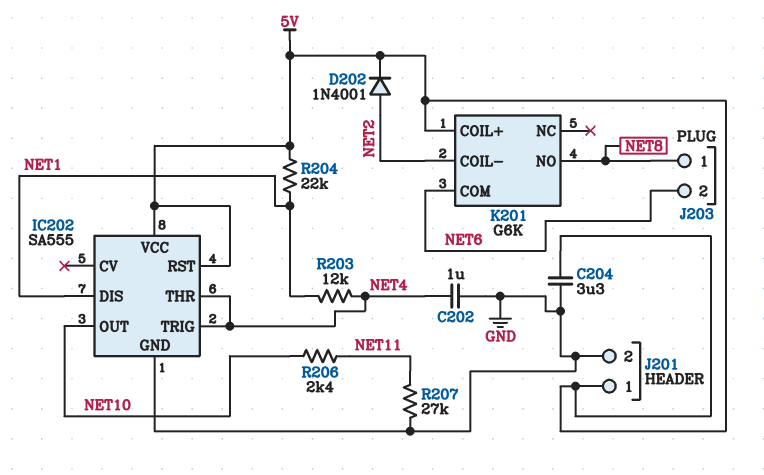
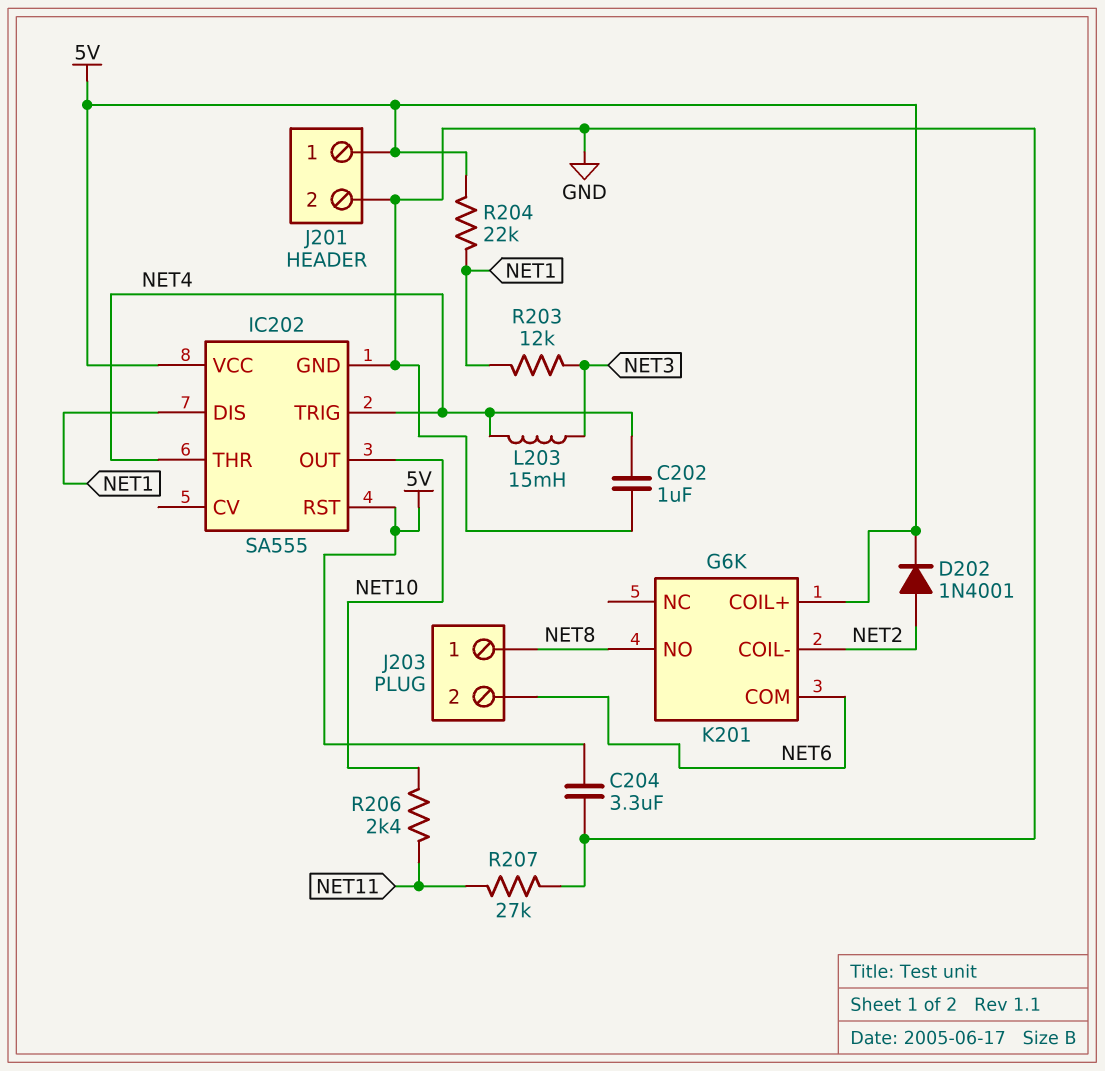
L203: none -> 15mH (NET3, NET4)
R203: 12k (NET1, NET4) -> 12k (NET1, NET3)

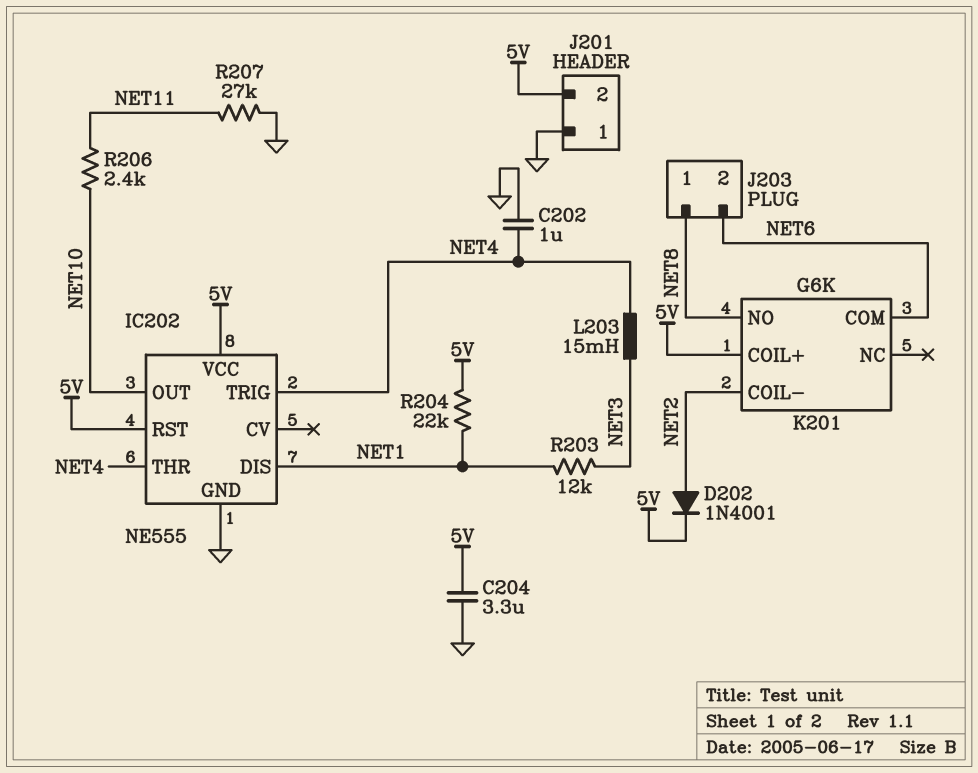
IC202: SA555 -> NE555
J201 pin 1: 5V -> GND
J201 pin 2: GND -> 5V

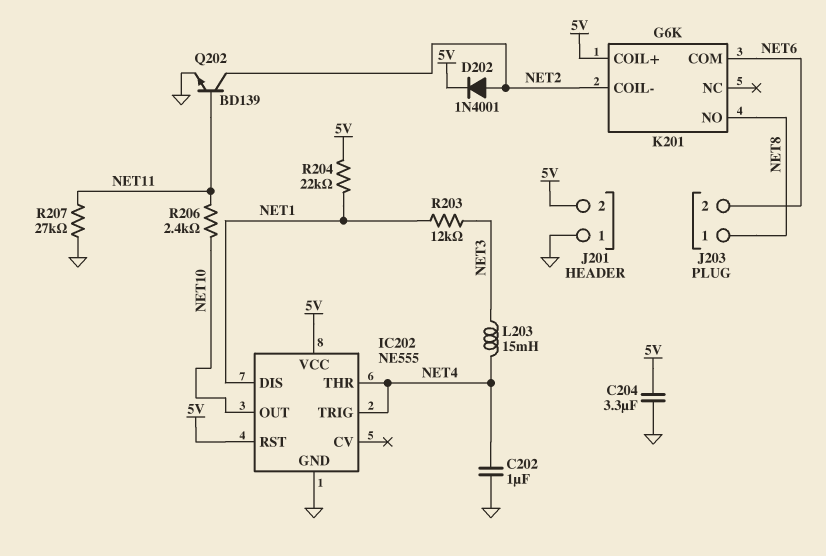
Q202: none -> NPN BD139 (B NET11, C NET2, E GND)

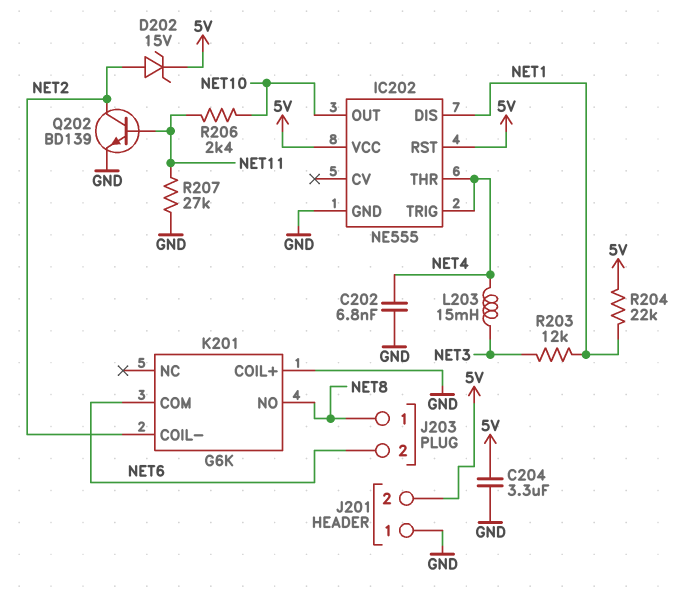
C202: 1uF (GND, NET4) -> 6.8nF (GND, NET4)
D202: diode 1N4001 (A NET2, K 5V) -> zener 15V (A NET2, K 5V)
K201 pin COIL+: 5V -> GND

